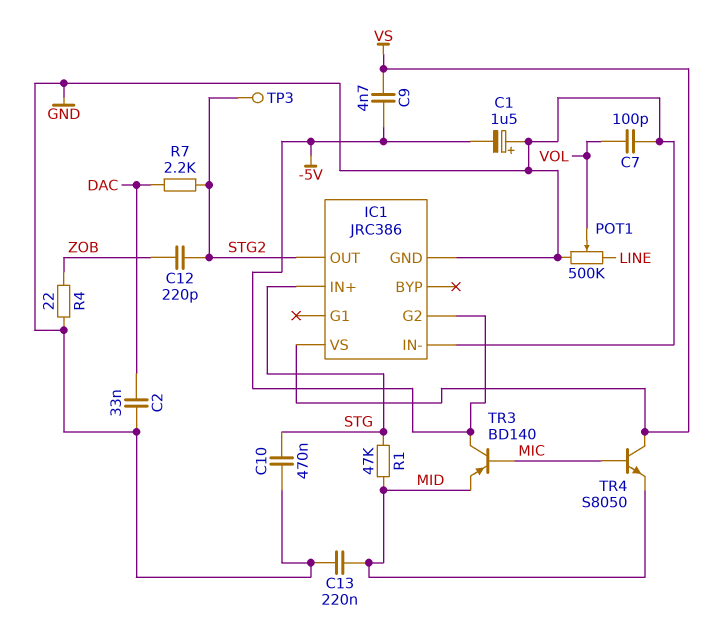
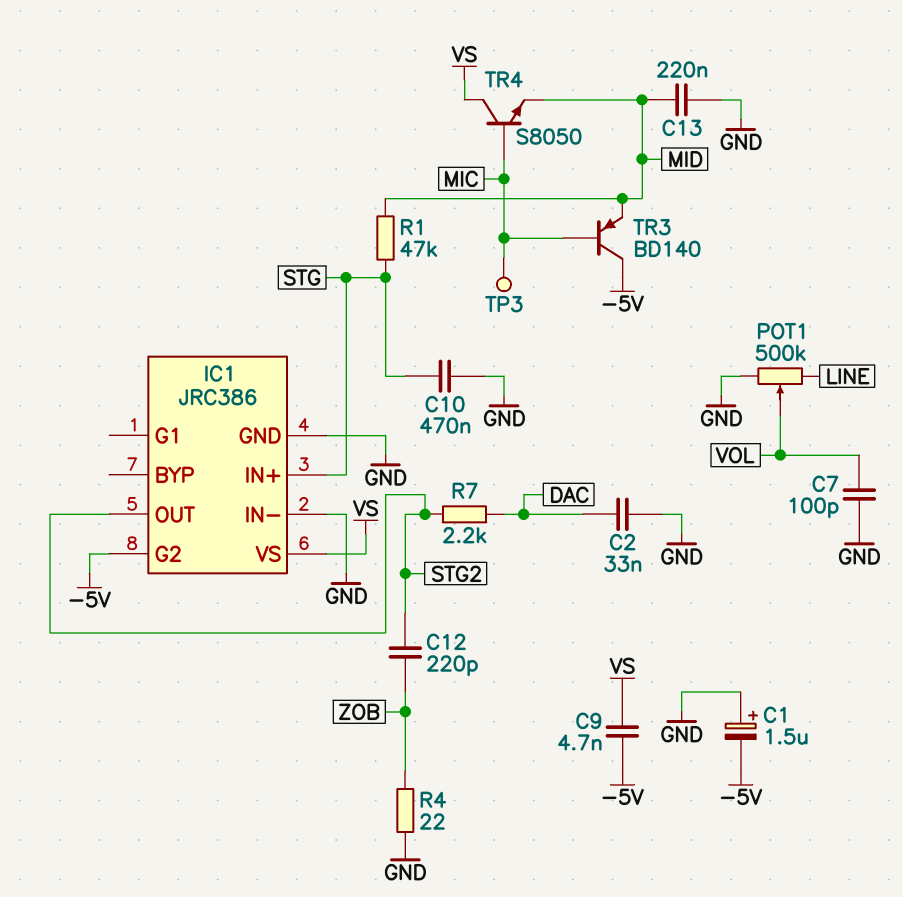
TP3: test point (STG2) -> test point (MIC)

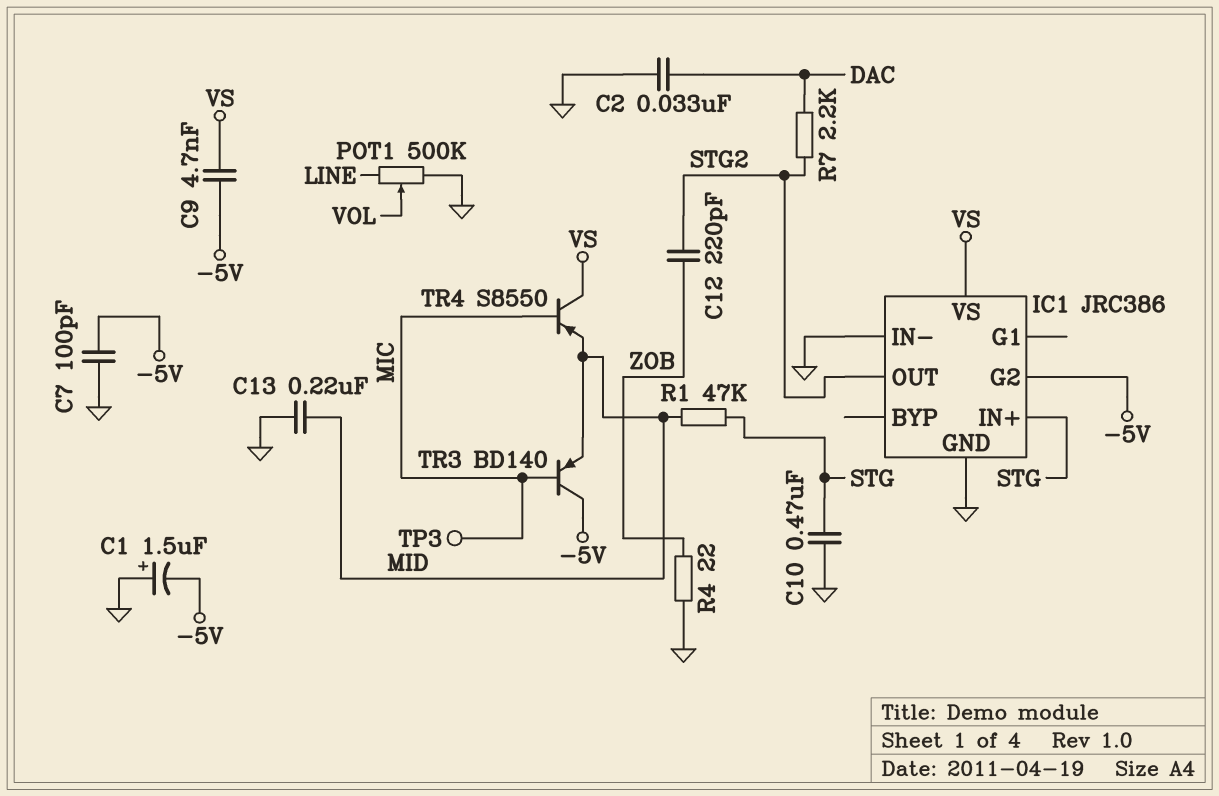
C7: 100pF (GND, VOL) -> 100pF (-5V, GND)
TR4: NPN S8050 (B MIC, C VS, E MID) -> PNP S8550 (B MIC, C VS, E MID)

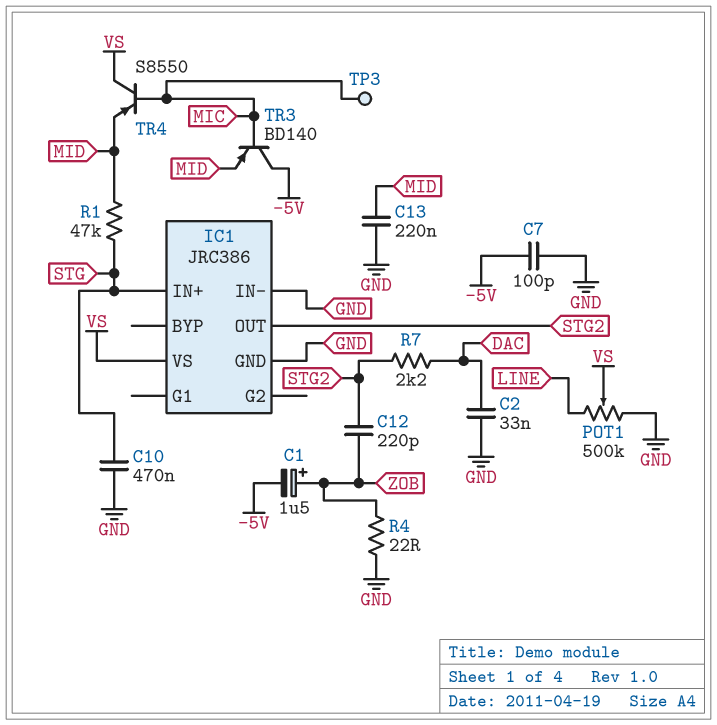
C1: 1.5uF (plus GND, minus -5V) -> 1.5uF (plus ZOB, minus -5V)
C9: 4.7nF (-5V, VS) -> none
IC1 pin G2: -5V -> none
POT1: 500k (GND, LINE, wiper VOL) -> 500k (GND, LINE, wiper VS)

